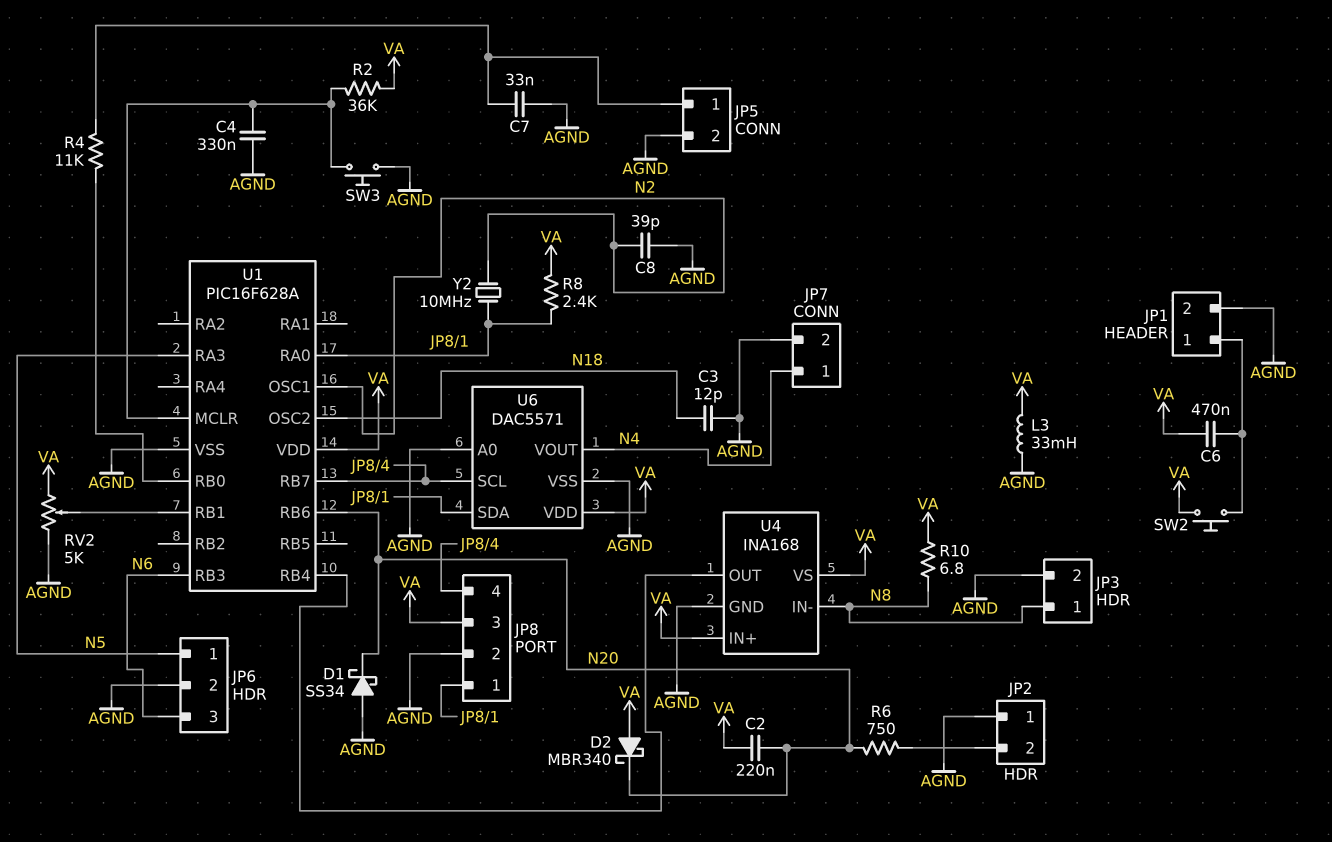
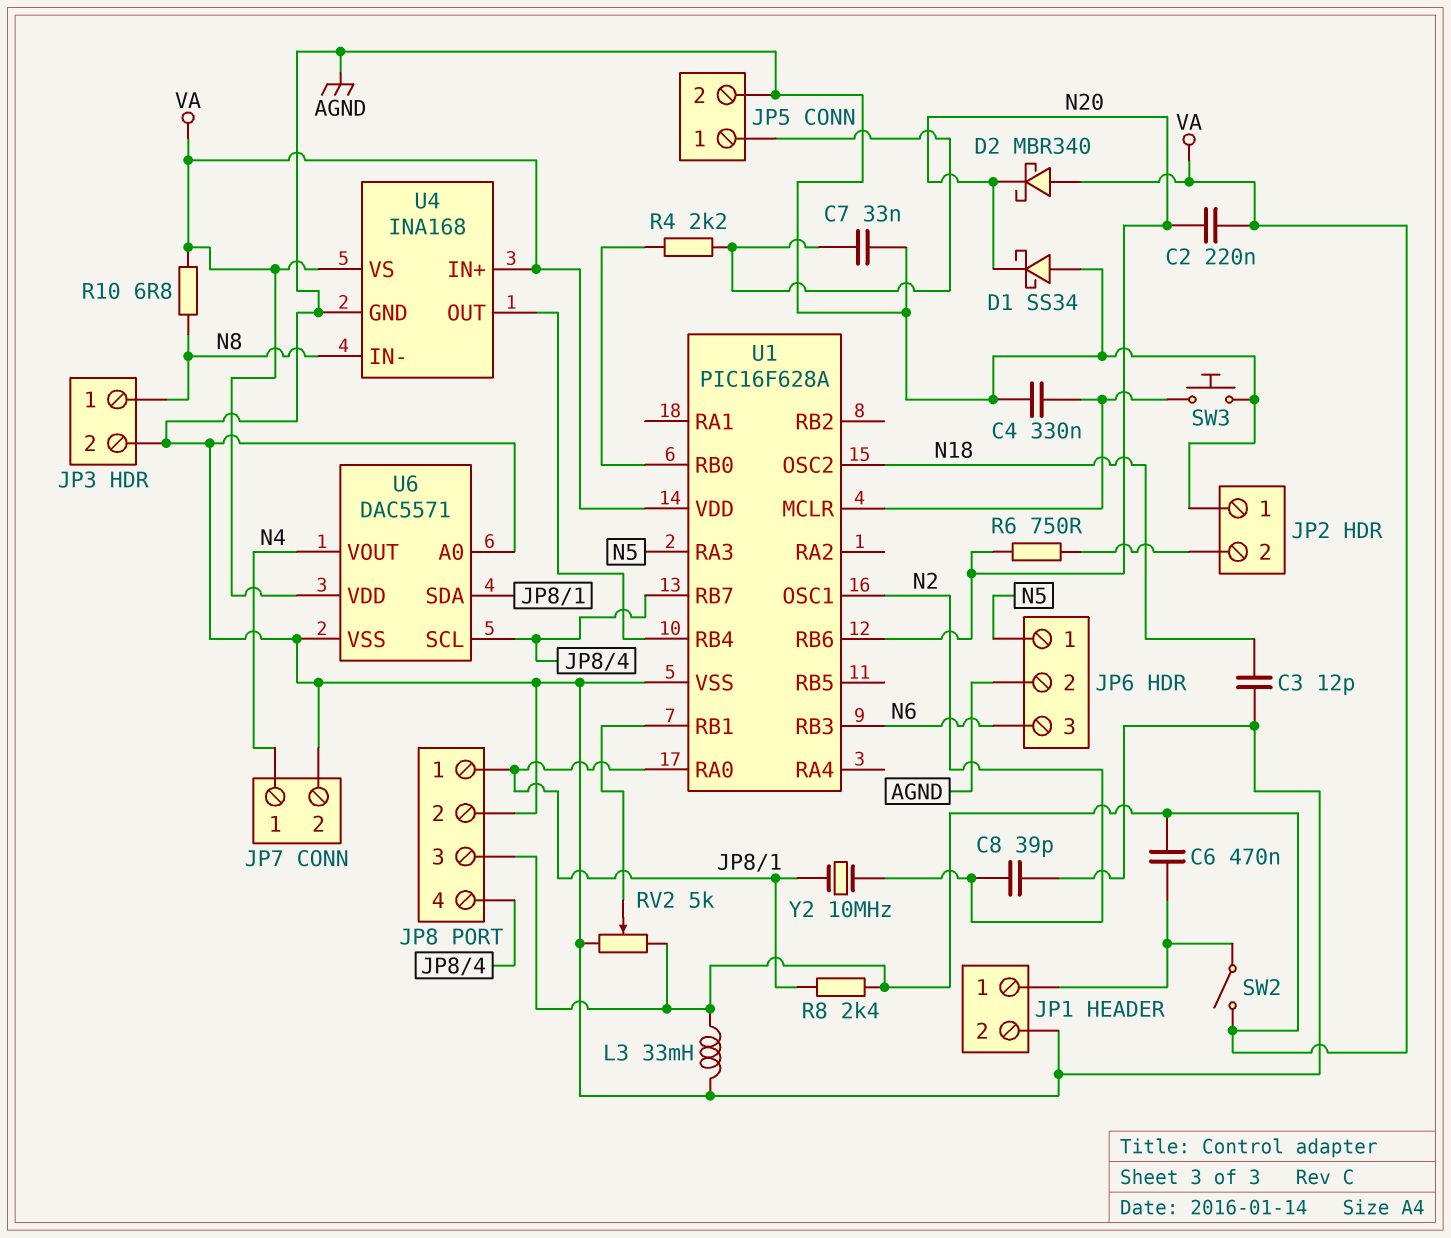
R2: 36k (U1/MCLR, VA) -> none
R4: 11k (JP5/1, U1/RB0) -> 2.2k (JP5/1, U1/RB0)
SW2: button (JP1/1, VA) -> switch (JP1/1, VA)

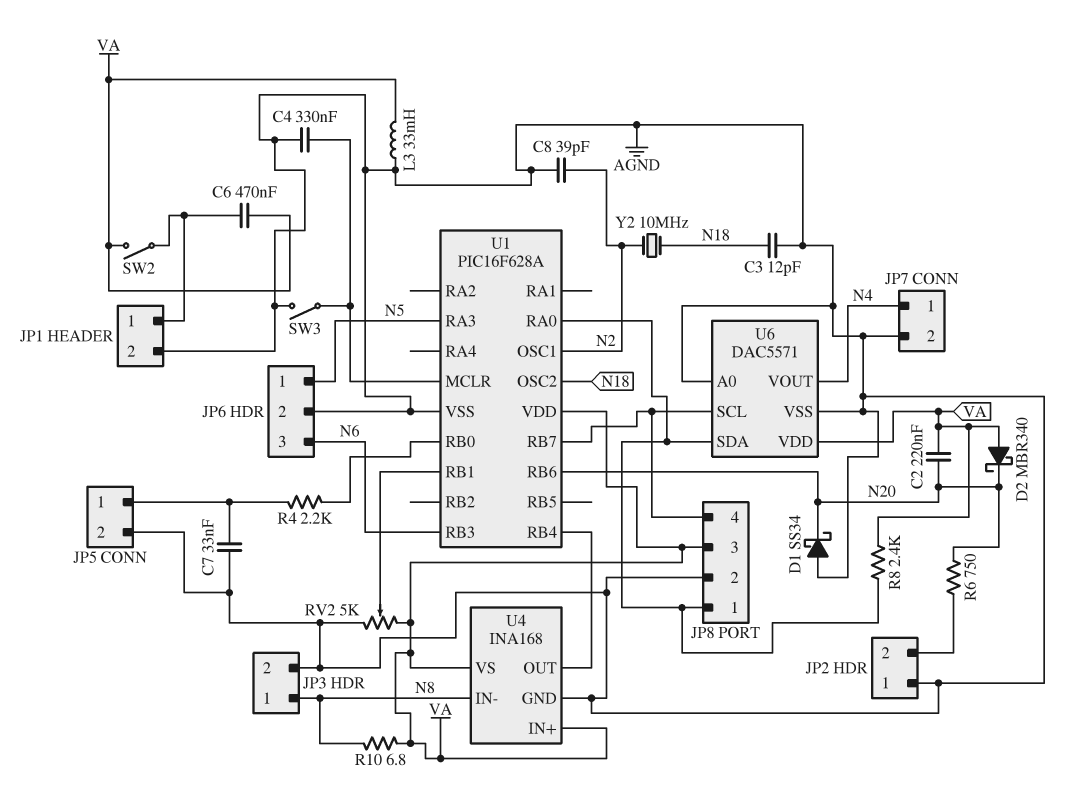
SW3: button (AGND, U1/MCLR) -> switch (AGND, U1/MCLR)
Y2: 10MHz (JP8/1, N2) -> 10MHz (N2, N18)

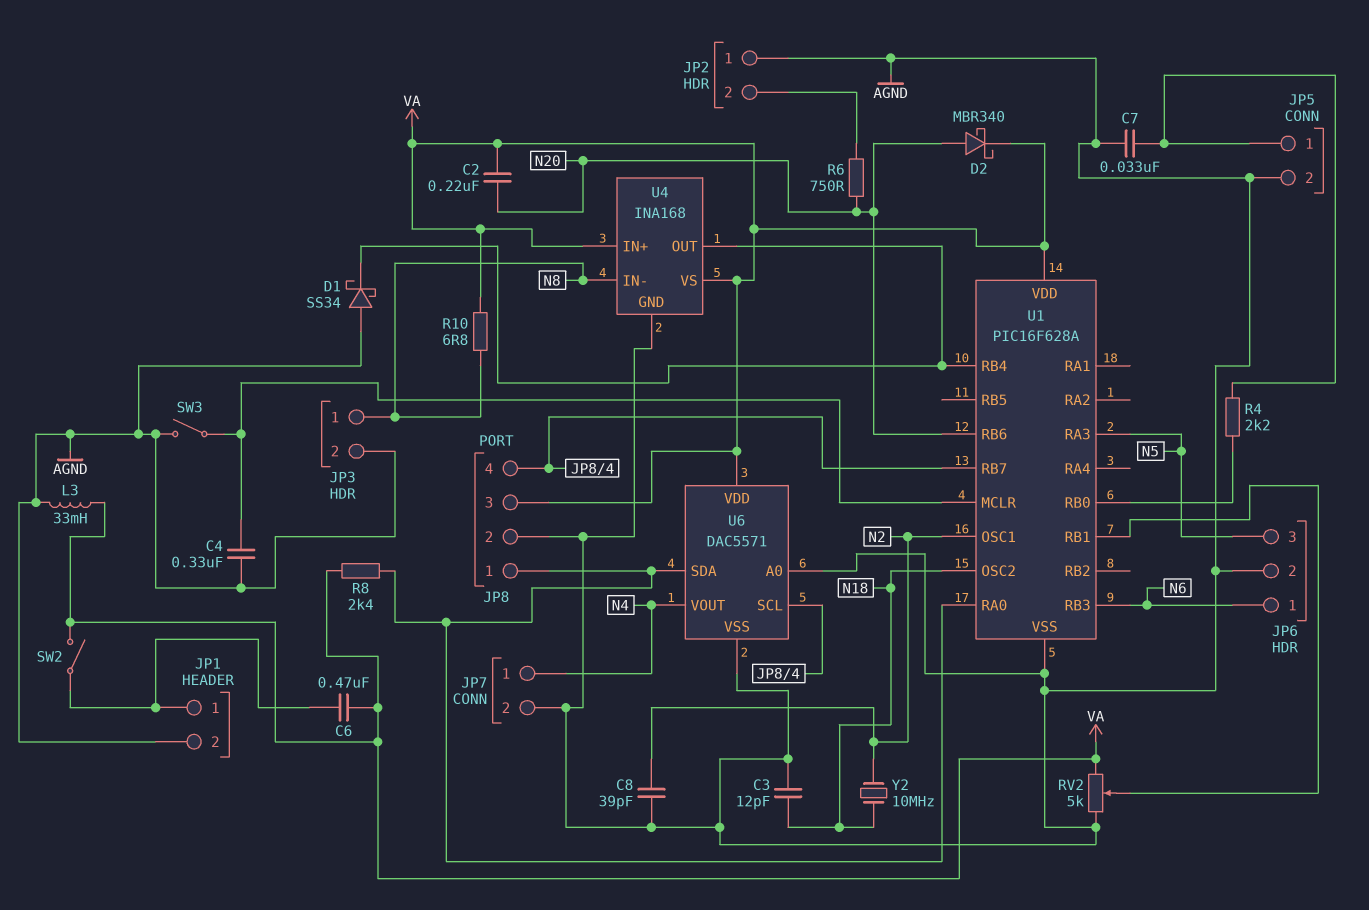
D1: schottky SS34 (A AGND, K N20) -> schottky SS34 (A AGND, K U1/RB4)
D2: schottky MBR340 (A VA, K N20) -> schottky MBR340 (A N20, K VA)
JP6 pin 1: N5 -> N6
JP6 pin 3: N6 -> N5

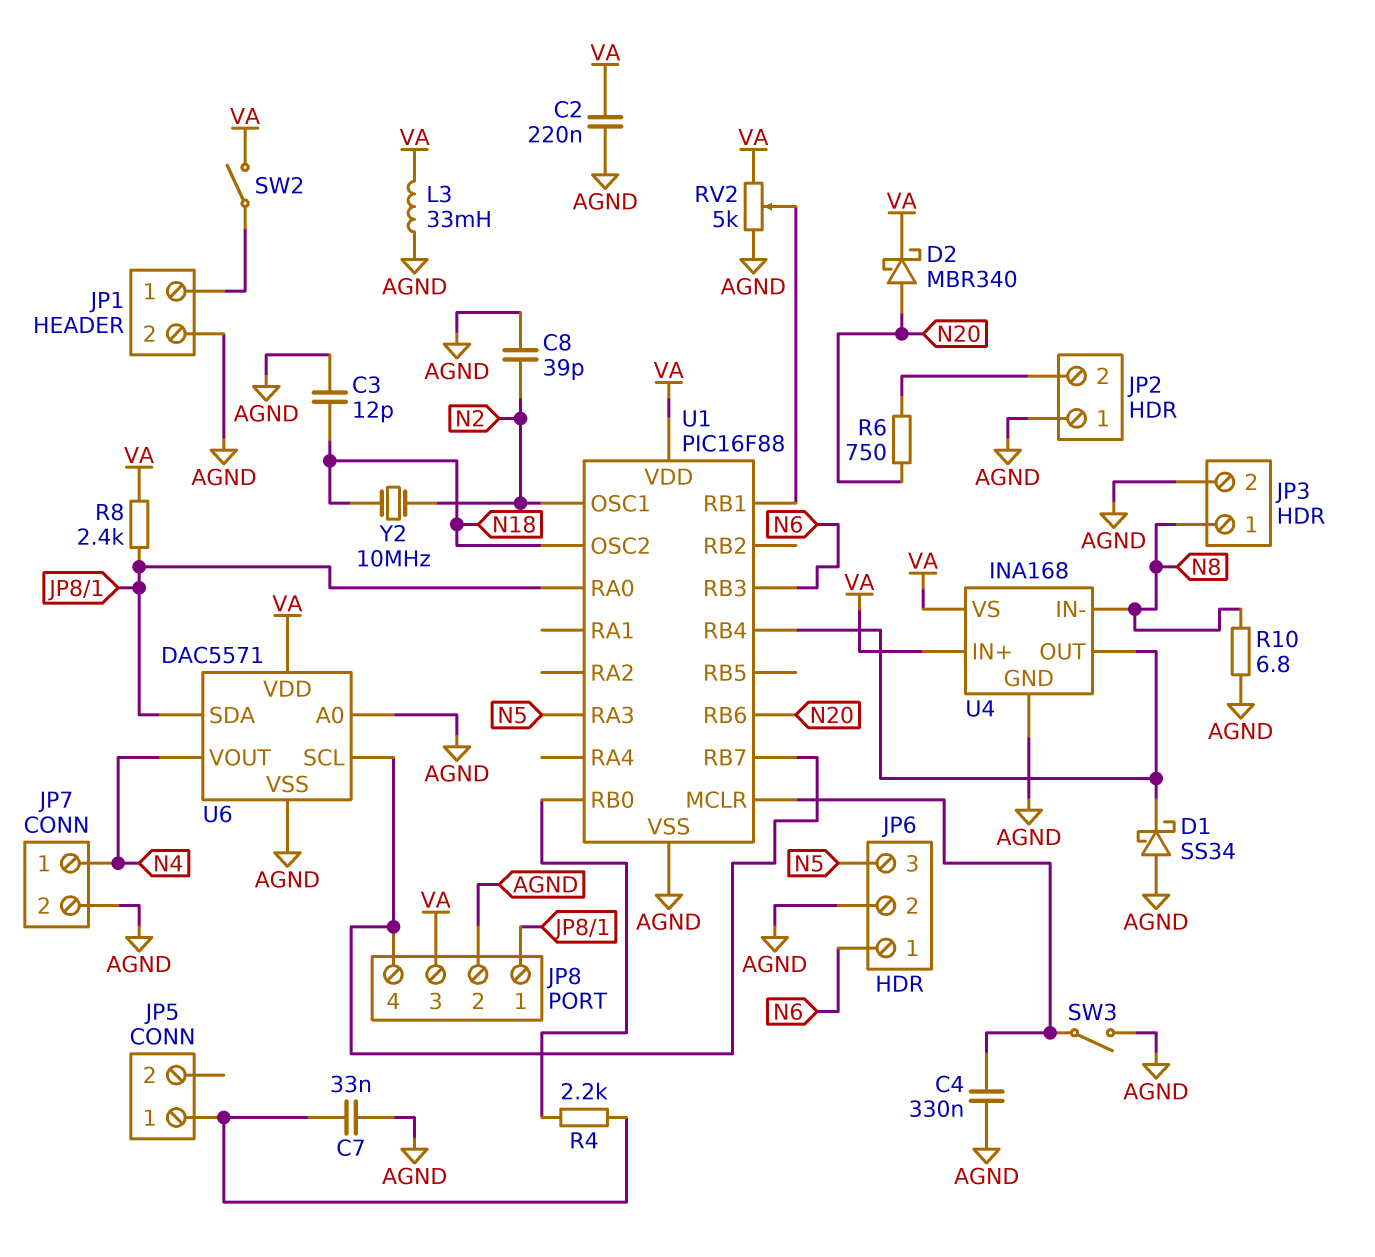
C2: 220nF (N20, VA) -> 220nF (AGND, VA)
C6: 470nF (JP1/1, VA) -> none
JP5 pin 2: AGND -> none
R10: 6.8 (N8, VA) -> 6.8 (AGND, N8)
U1: PIC16F628A -> PIC16F88

